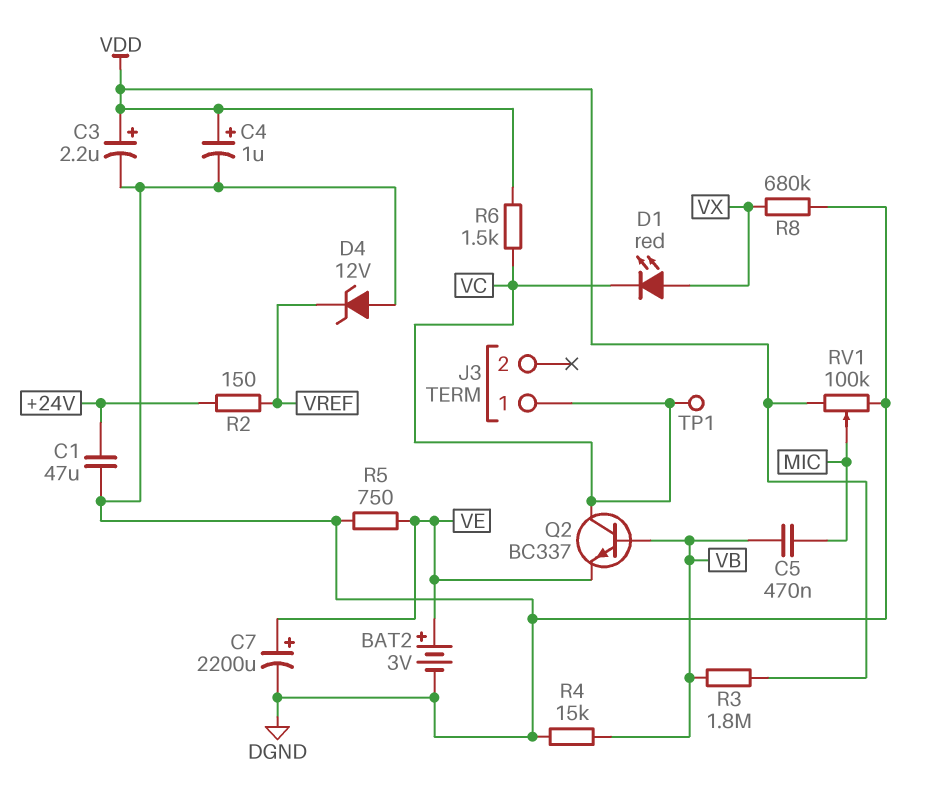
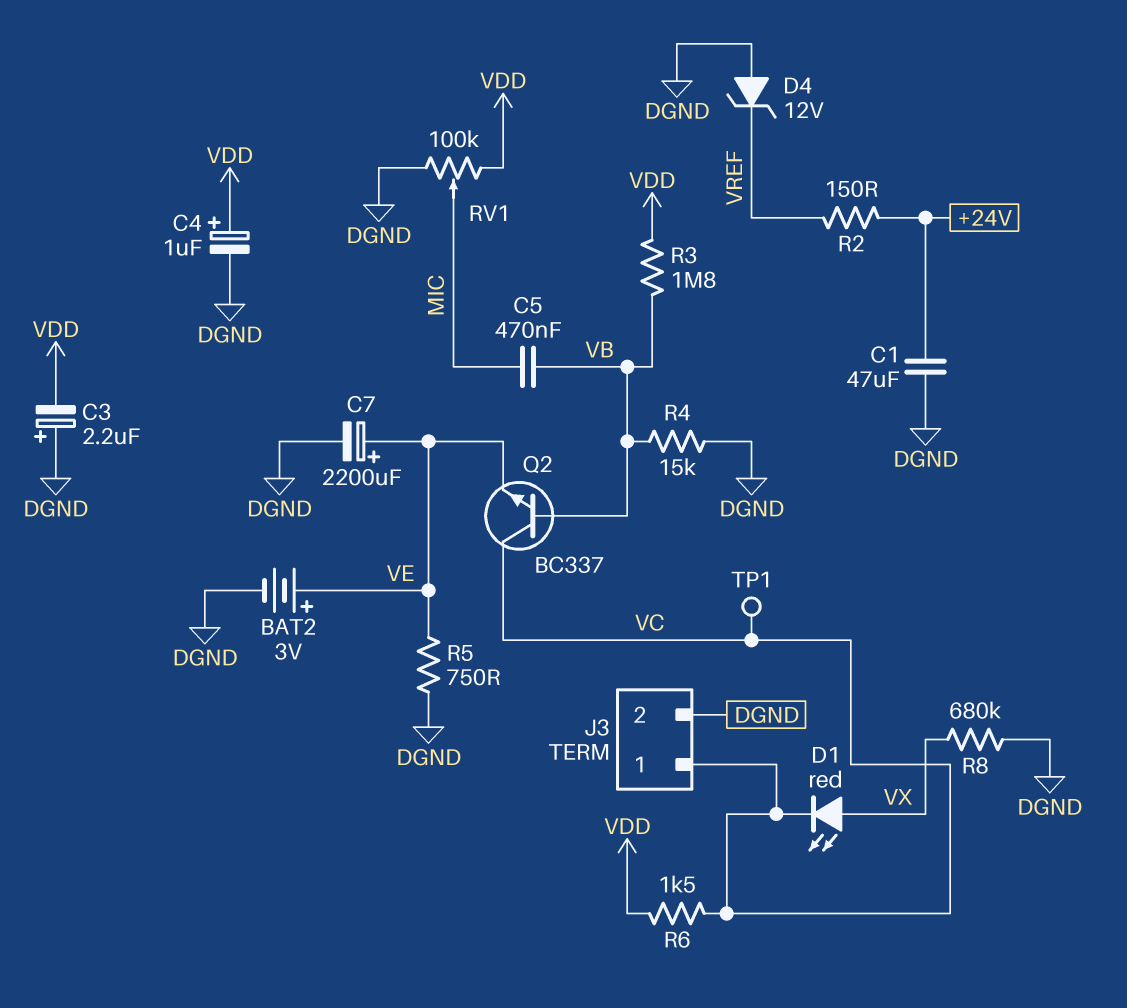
C3: 2.2uF (plus VDD, minus DGND) -> 2.2uF (plus DGND, minus VDD)
J3 pin 2: none -> DGND

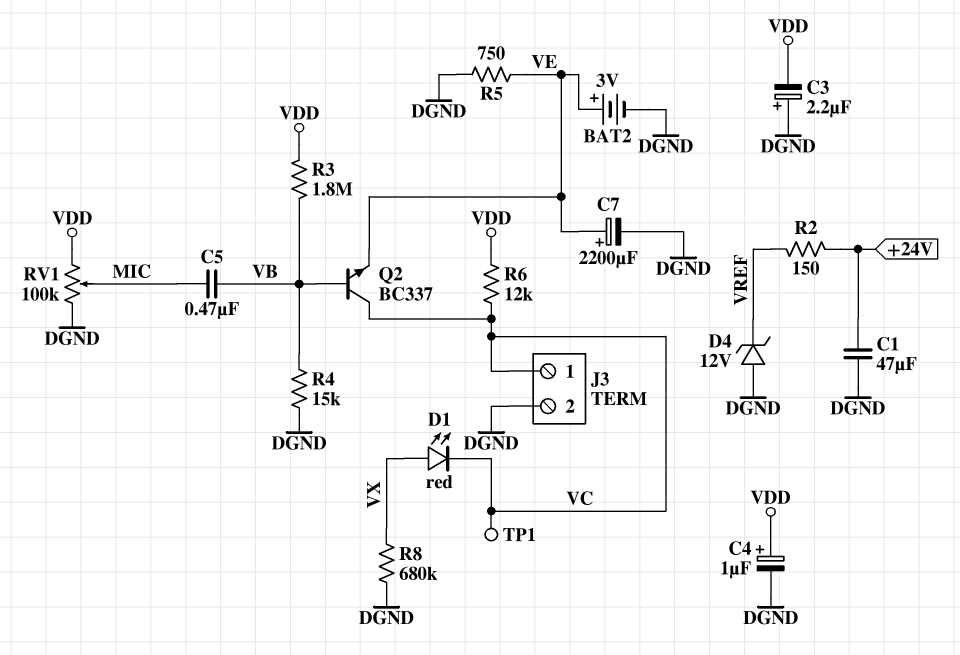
R6: 1.5k (VC, VDD) -> 12k (VC, VDD)

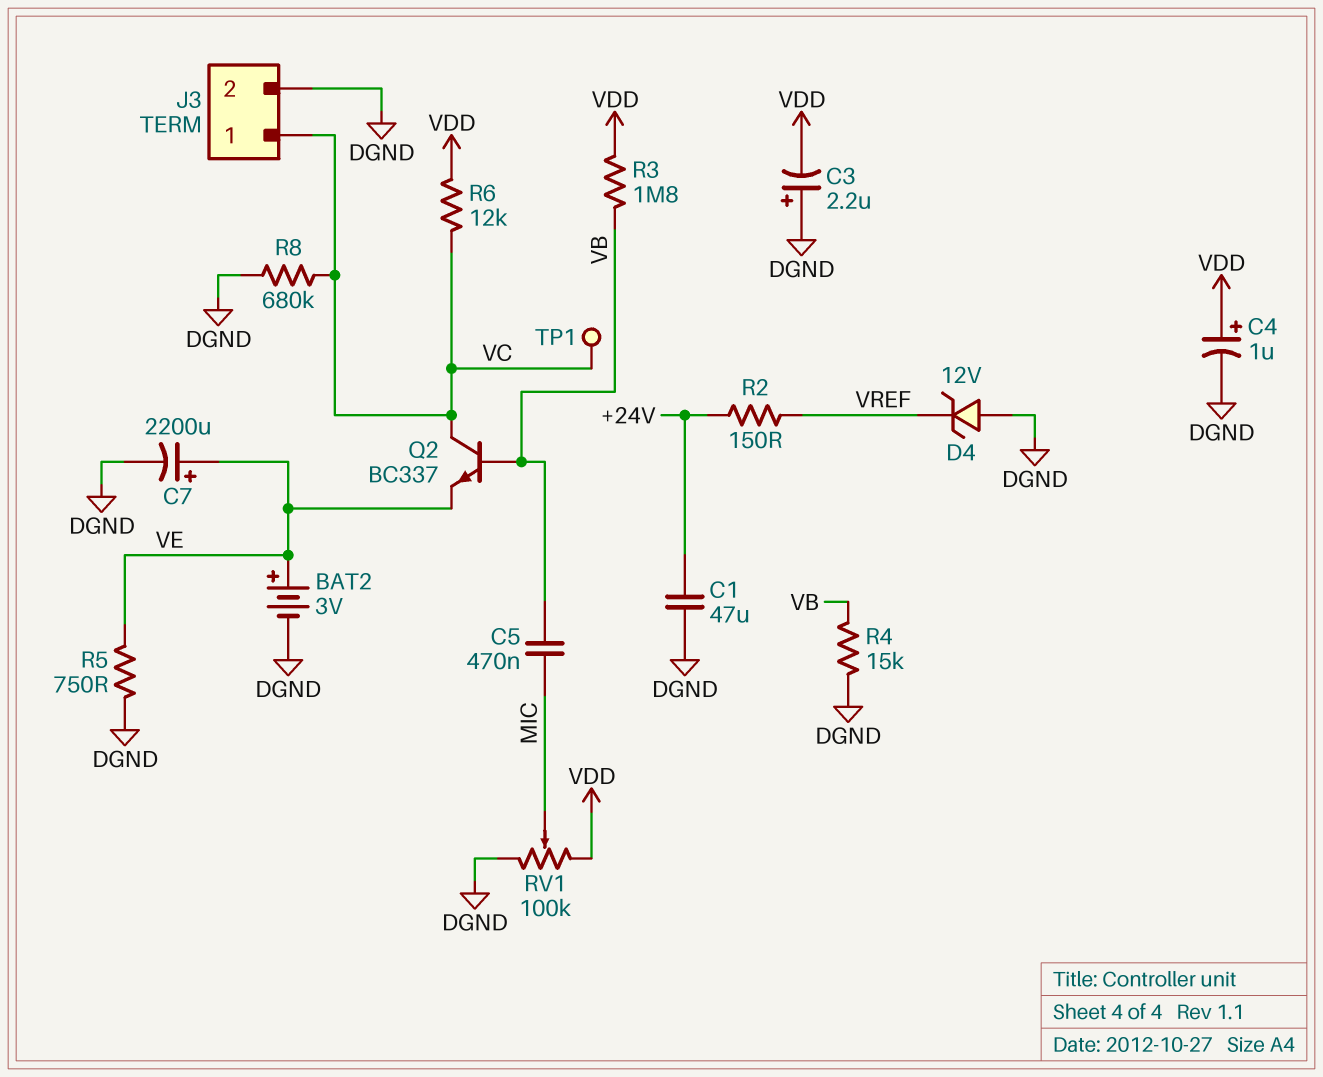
D1: LED red (A VX, K VC) -> none
R8: 680k (DGND, VX) -> 680k (DGND, VC)

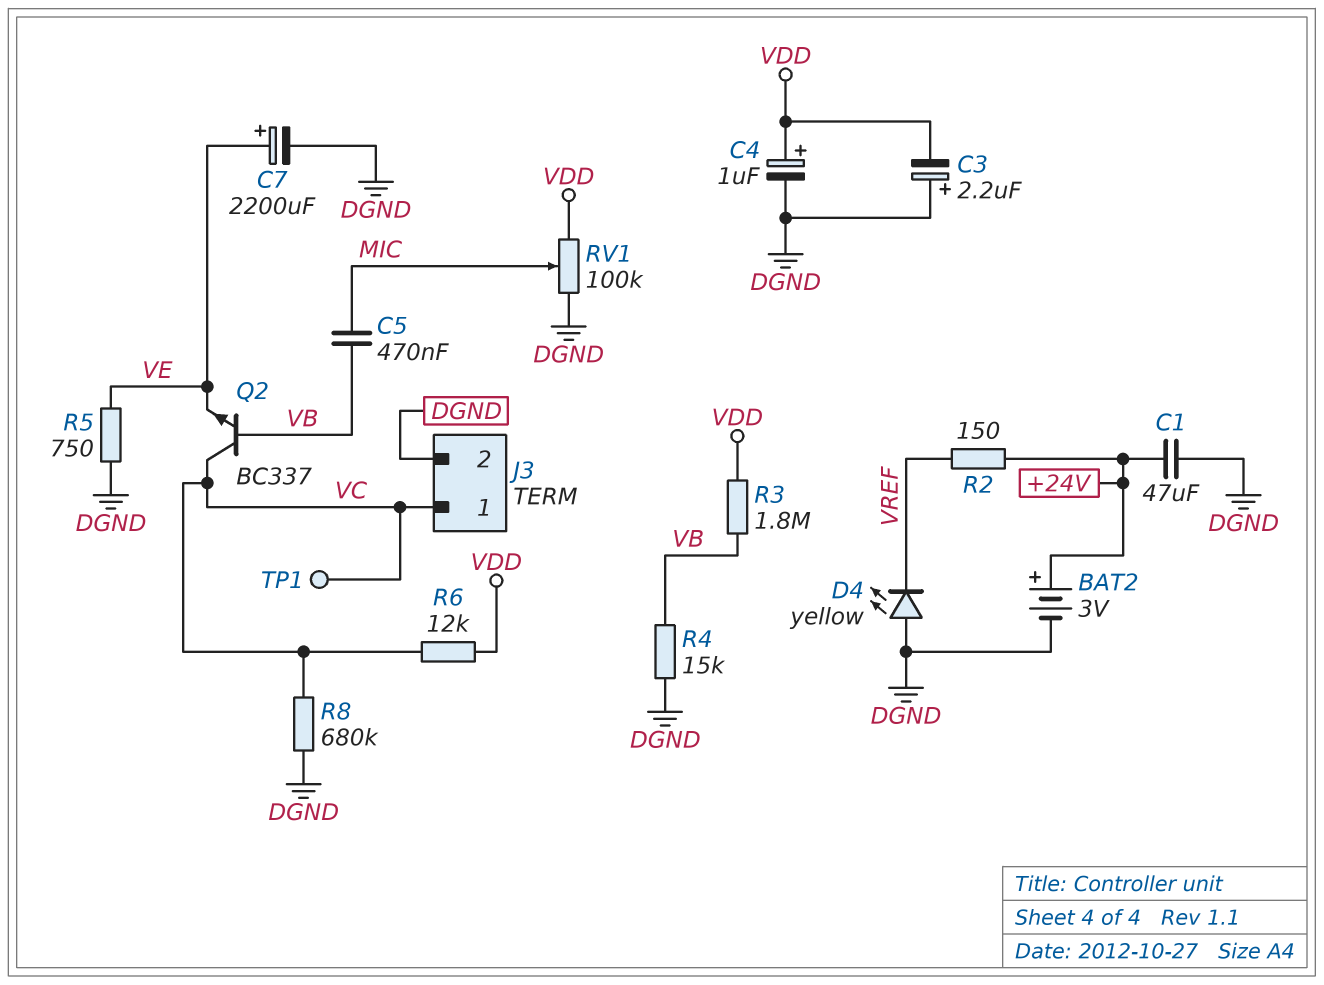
BAT2: 3V (plus VE, minus DGND) -> 3V (plus +24V, minus DGND)
D4: zener 12V (A DGND, K VREF) -> LED yellow (A DGND, K VREF)

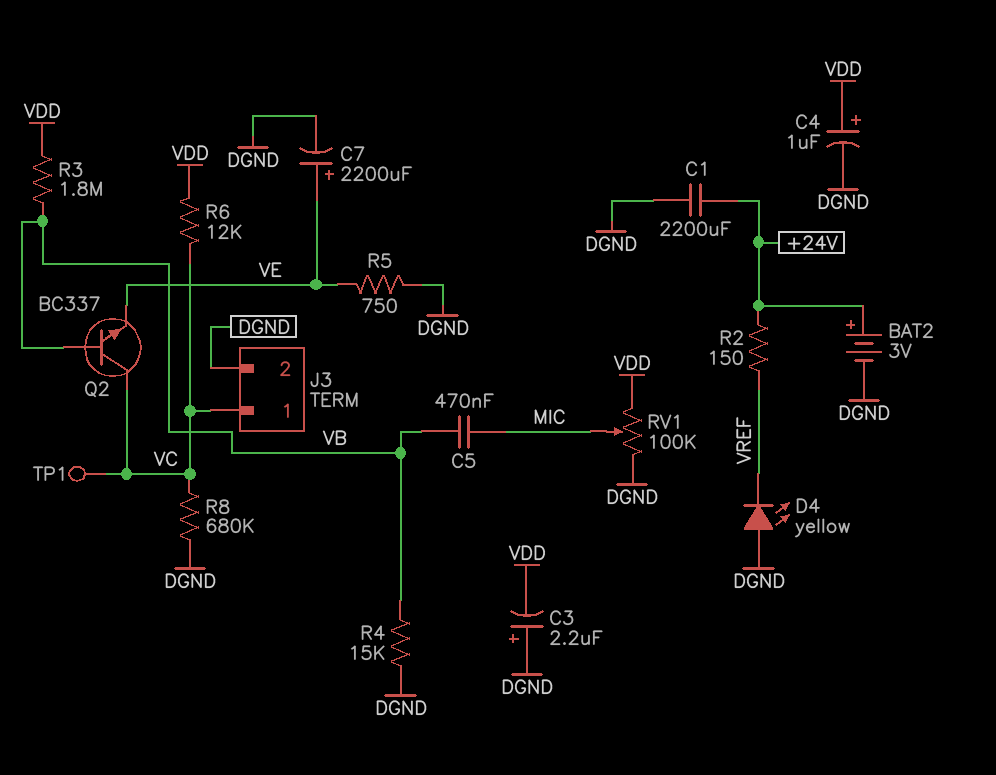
C1: 47uF (+24V, DGND) -> 2200uF (+24V, DGND)

